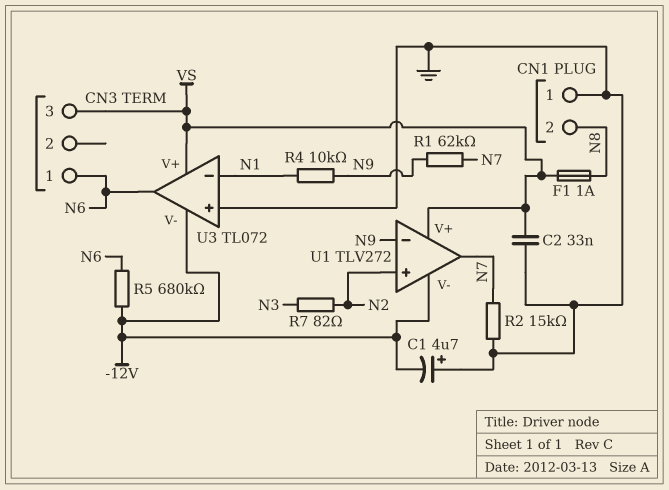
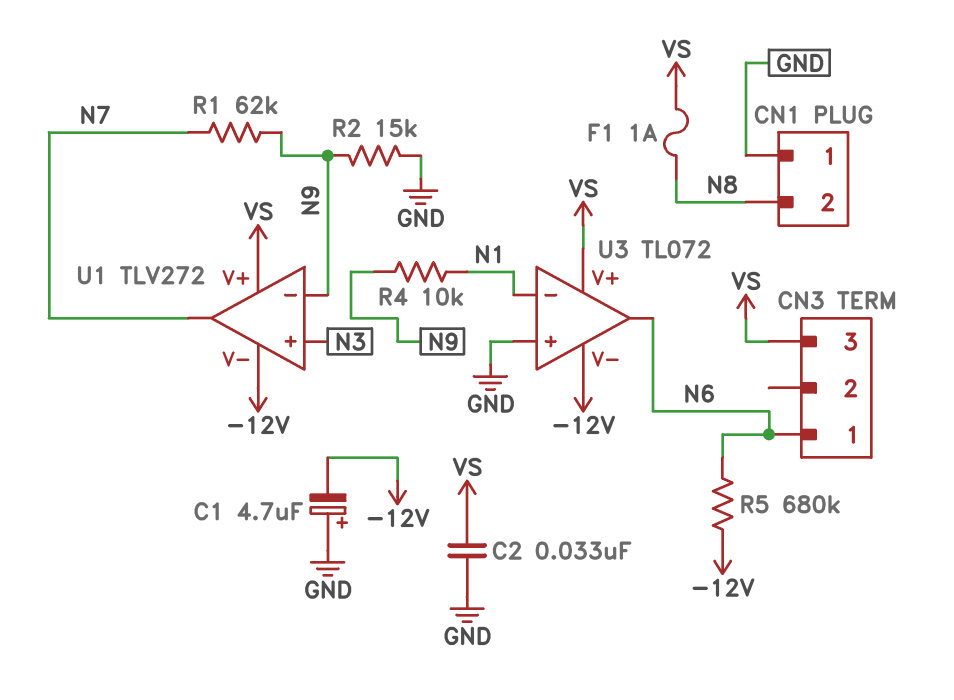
R2: 15k (GND, N7) -> 15k (GND, N9)
R7: 82 (N2, N3) -> none
U1 pin in+: N2 -> N3

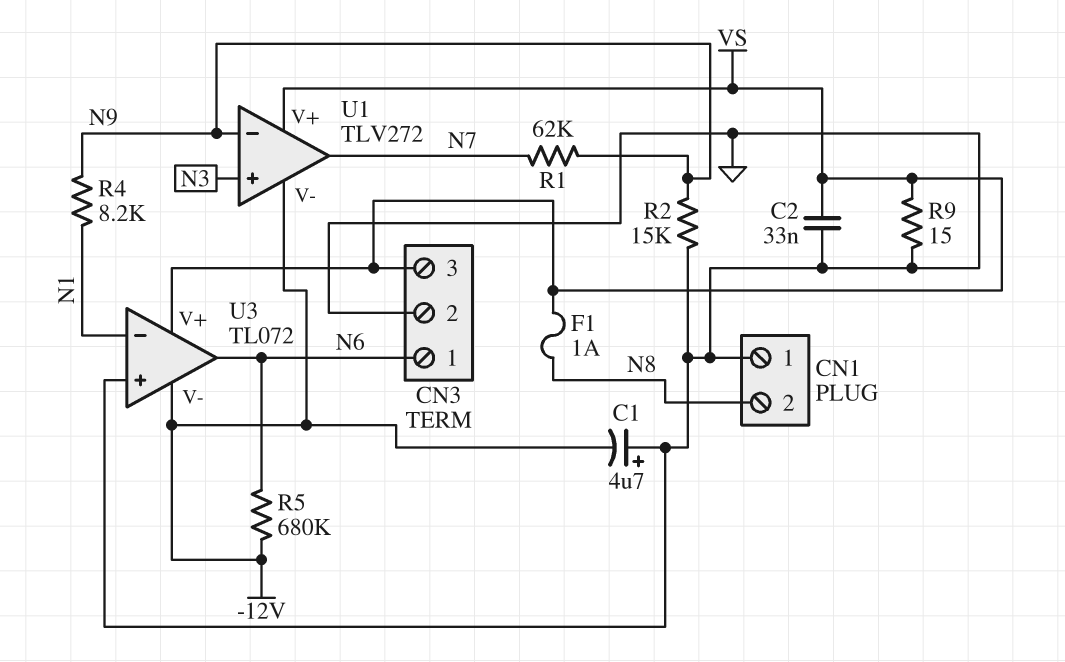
CN3 pin 2: none -> GND
R4: 10k (N1, N9) -> 8.2k (N1, N9)
R9: none -> 15 (GND, VS)

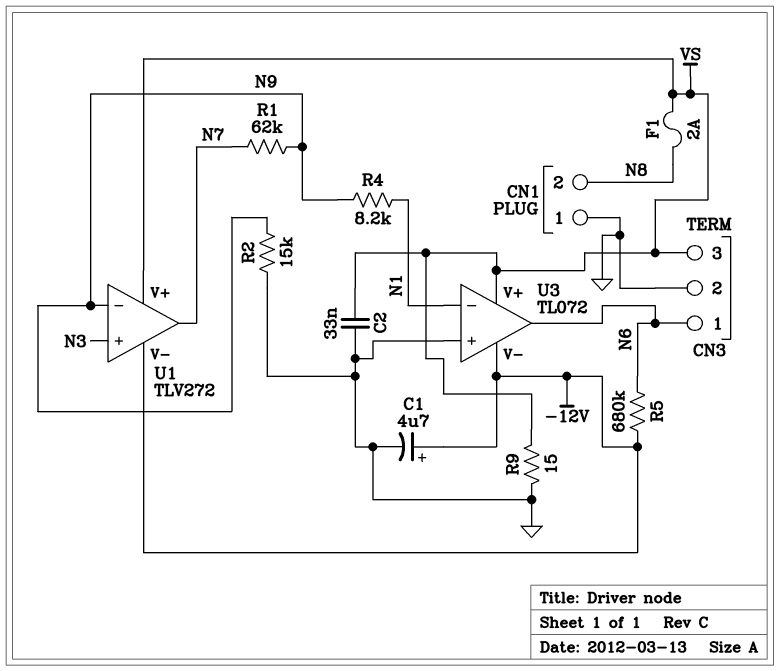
C1: 4.7uF (plus GND, minus -12V) -> 4.7uF (plus -12V, minus GND)
F1: 1A (N8, VS) -> 2A (N8, VS)

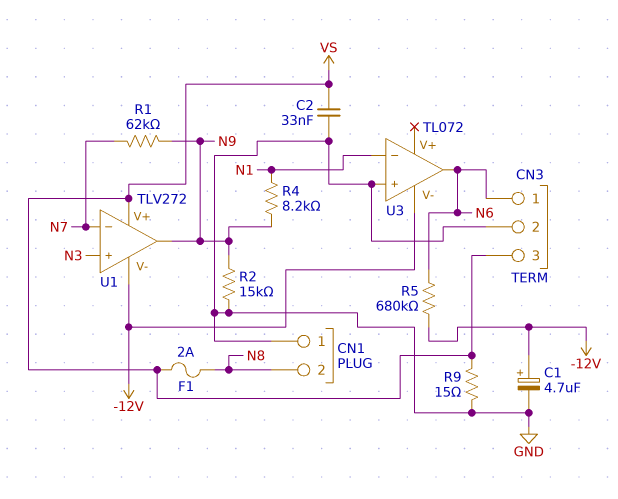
U1 pin in-: N9 -> N7
U1 pin out: N7 -> N9
U3 pin V+: VS -> none

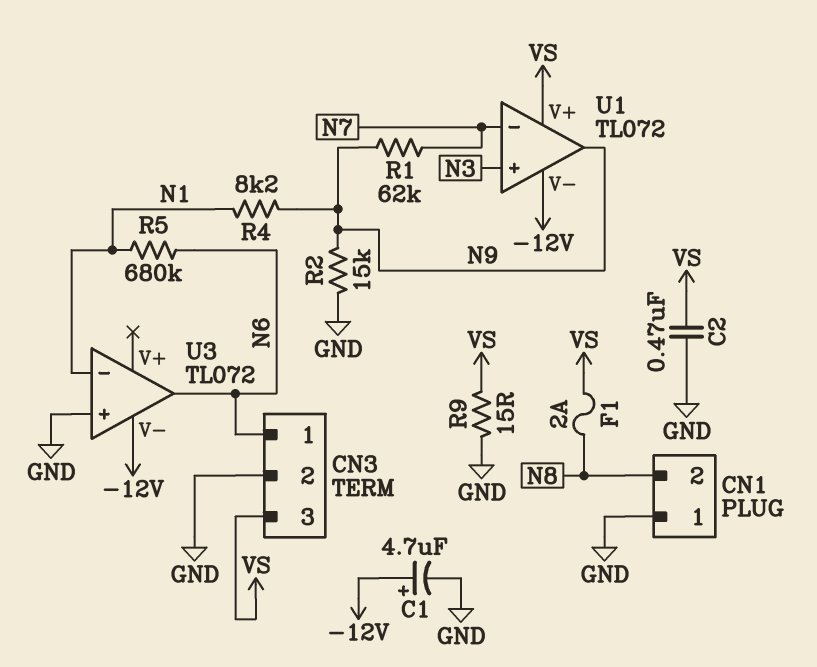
C2: 33nF (GND, VS) -> 470nF (GND, VS)
R5: 680k (-12V, N6) -> 680k (N1, N6)
U1: TLV272 -> TL072

